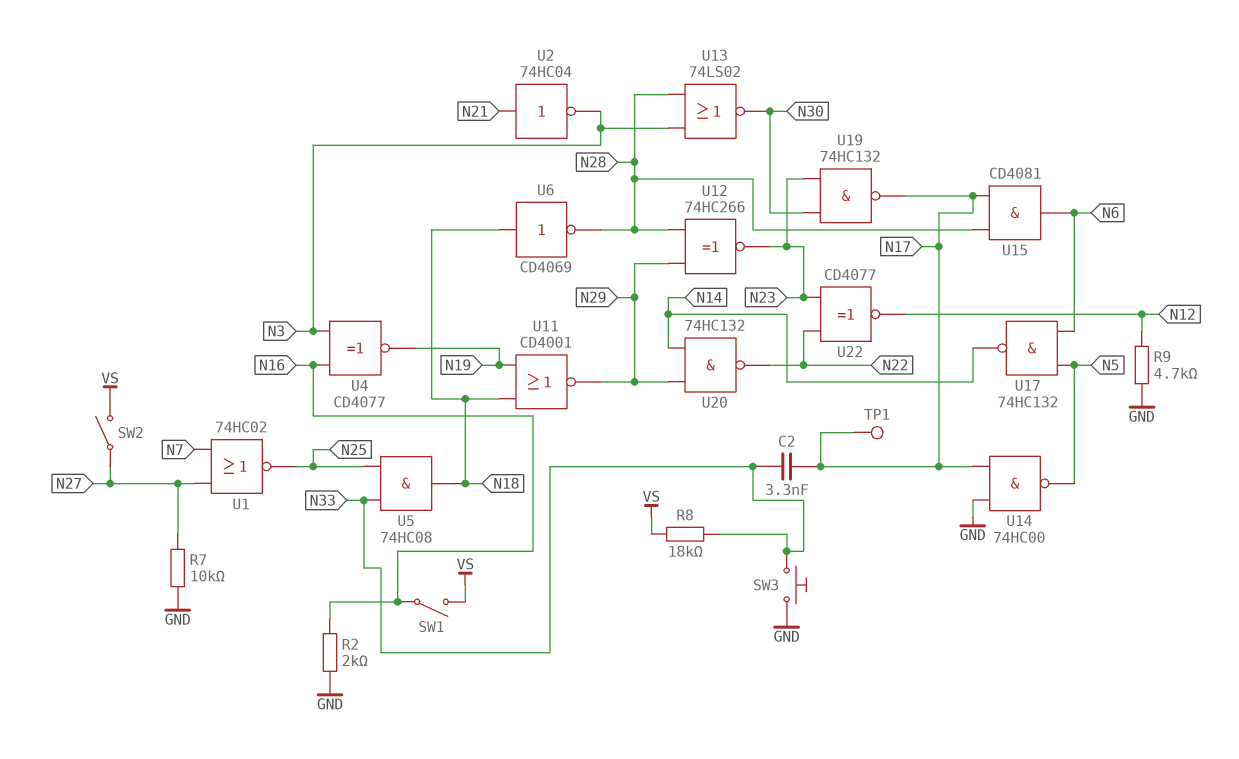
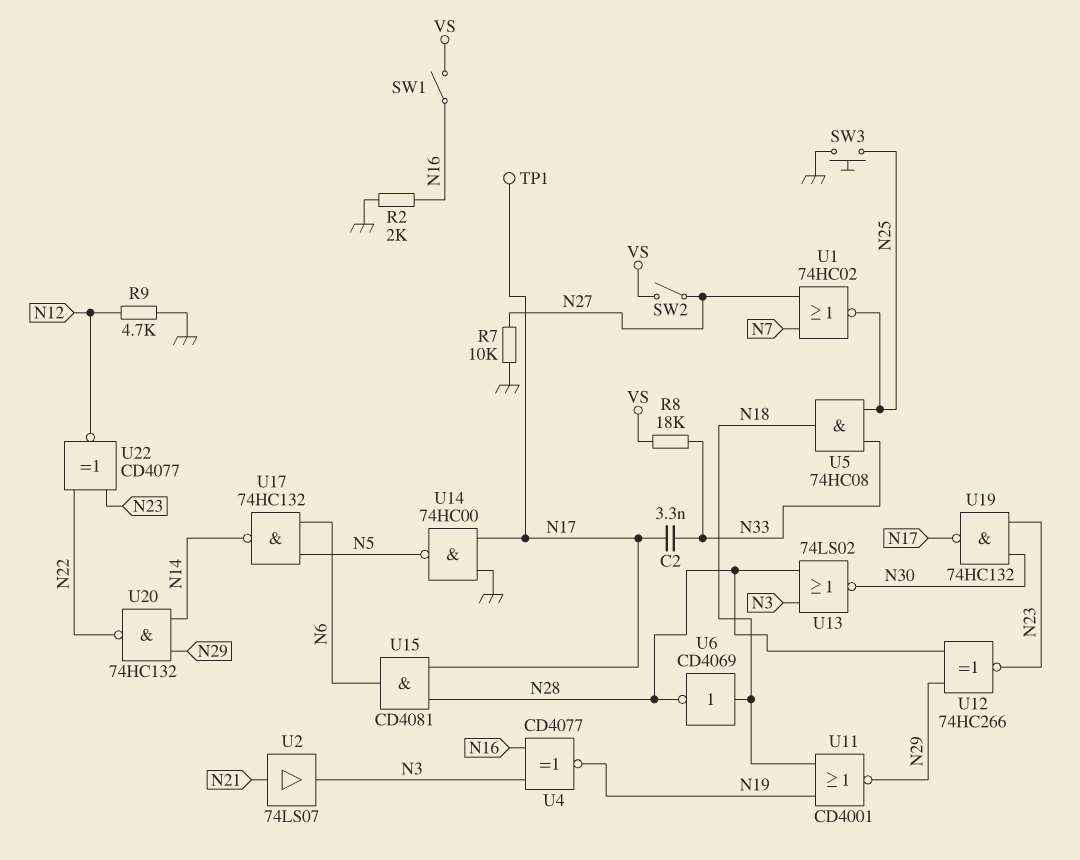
SW3: button (GND, N33) -> button (GND, N25)
U2: NOT 74HC04 (in N21, out N3) -> buffer 74LS07 (in N21, out N3)

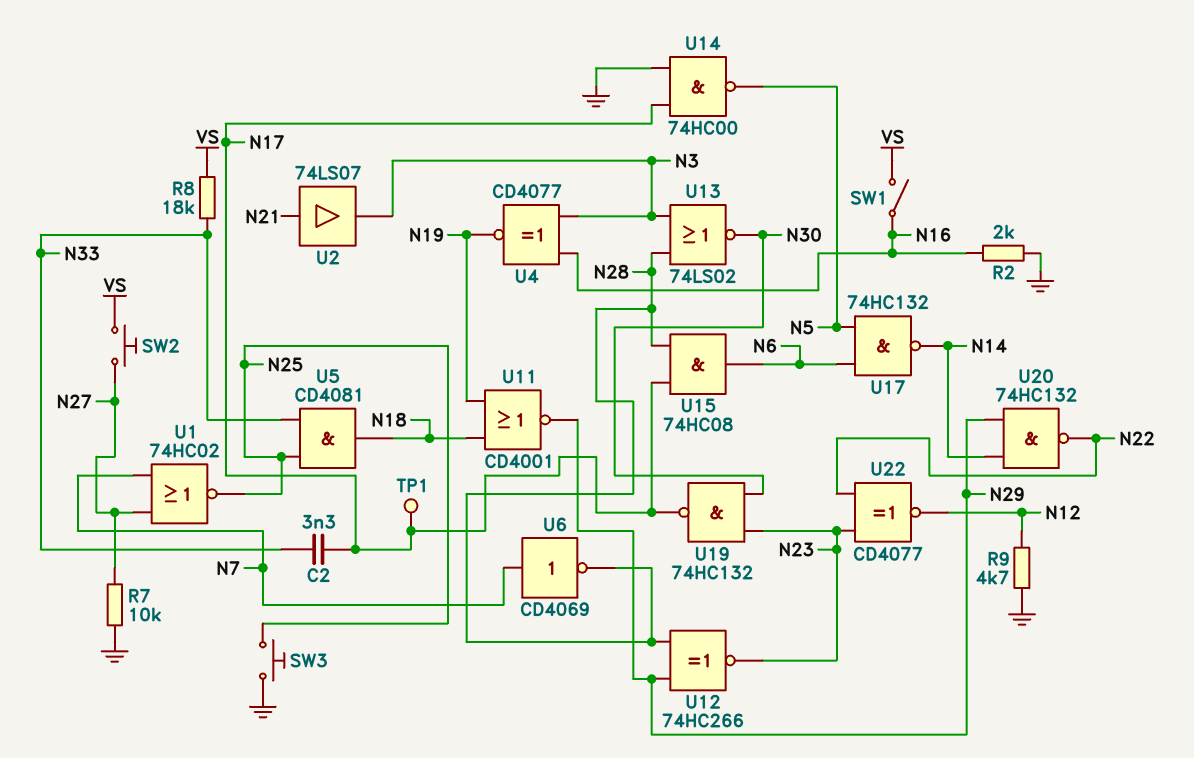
SW2: switch (N27, VS) -> button (N27, VS)
U5: AND 74HC08 (in N25, in N33, out N18) -> AND CD4081 (in N25, in N33, out N18)
U6: NOT CD4069 (in N18, out N28) -> NOT CD4069 (in N7, out N28)
U15: AND CD4081 (in N17, in N28, out N6) -> AND 74HC08 (in N17, in N28, out N6)

